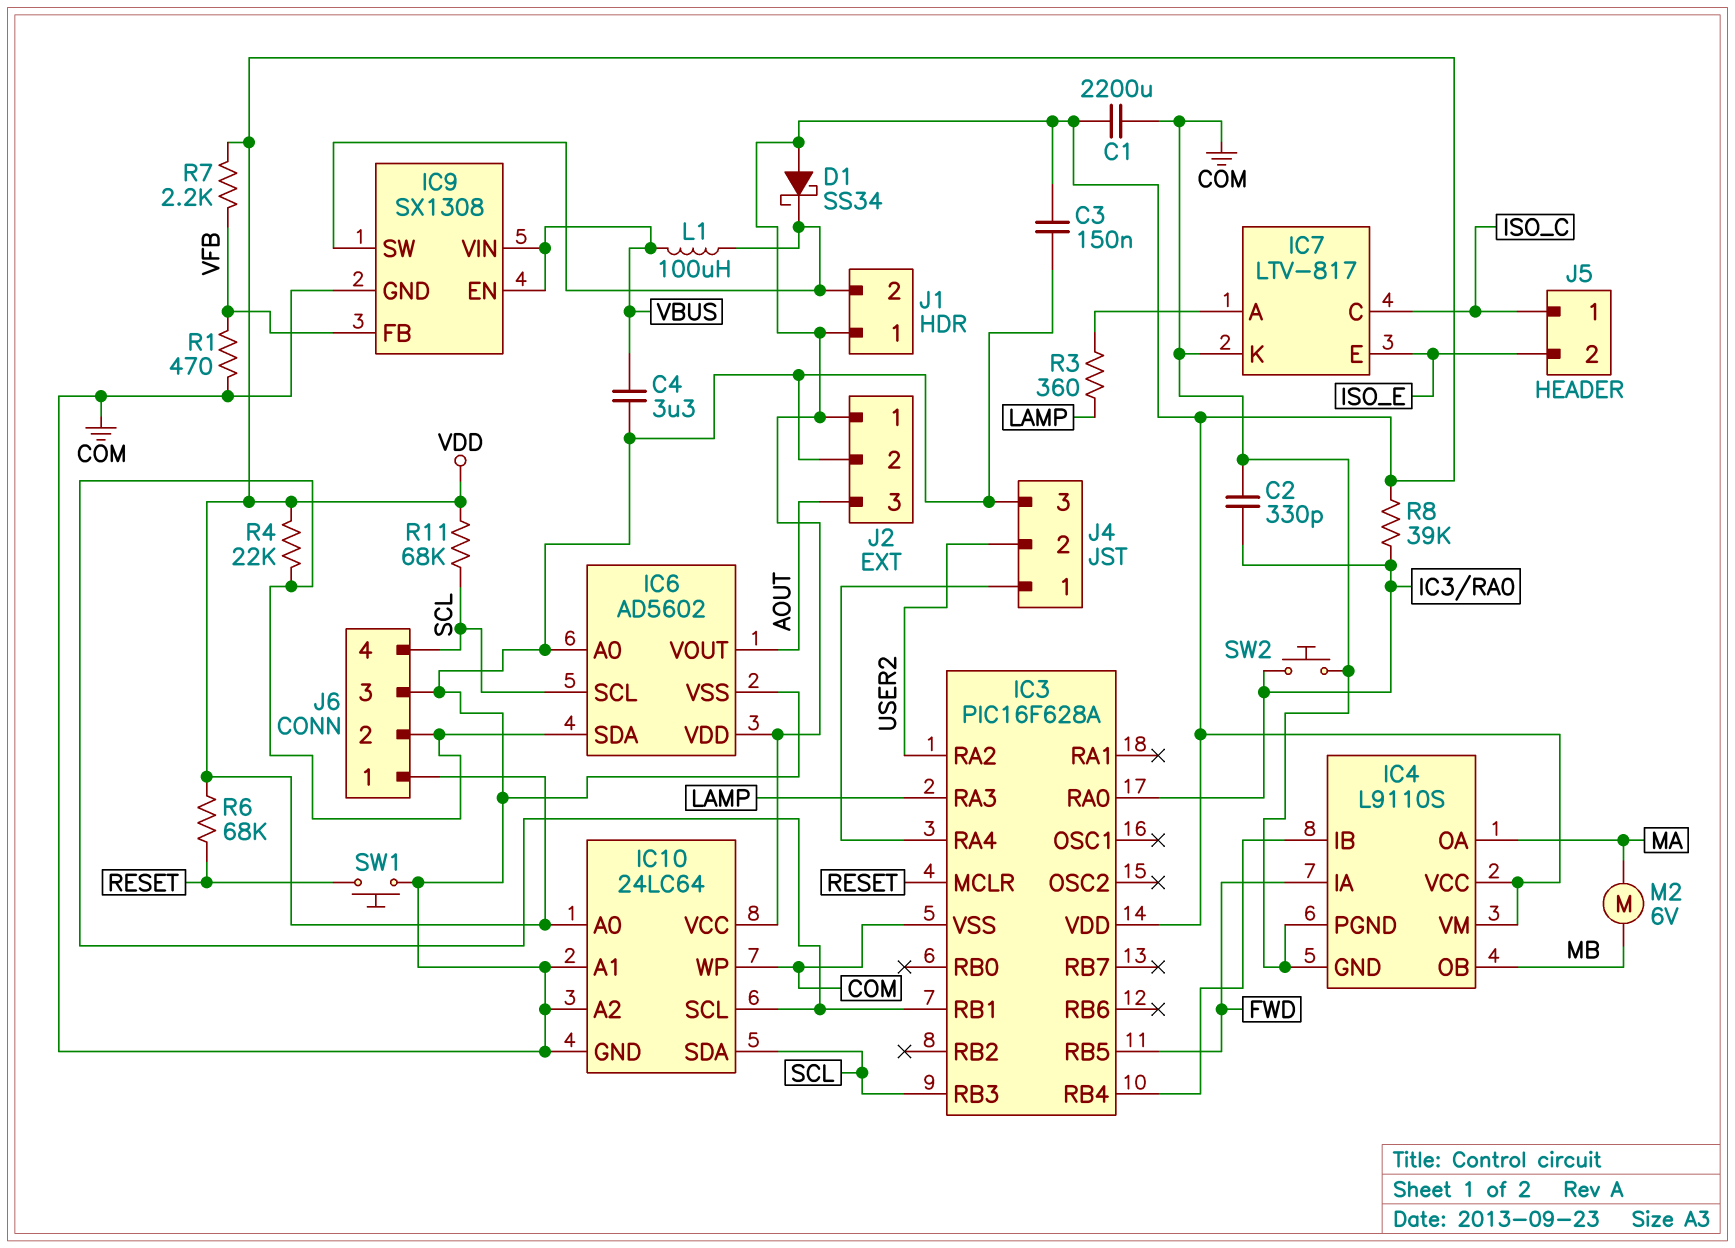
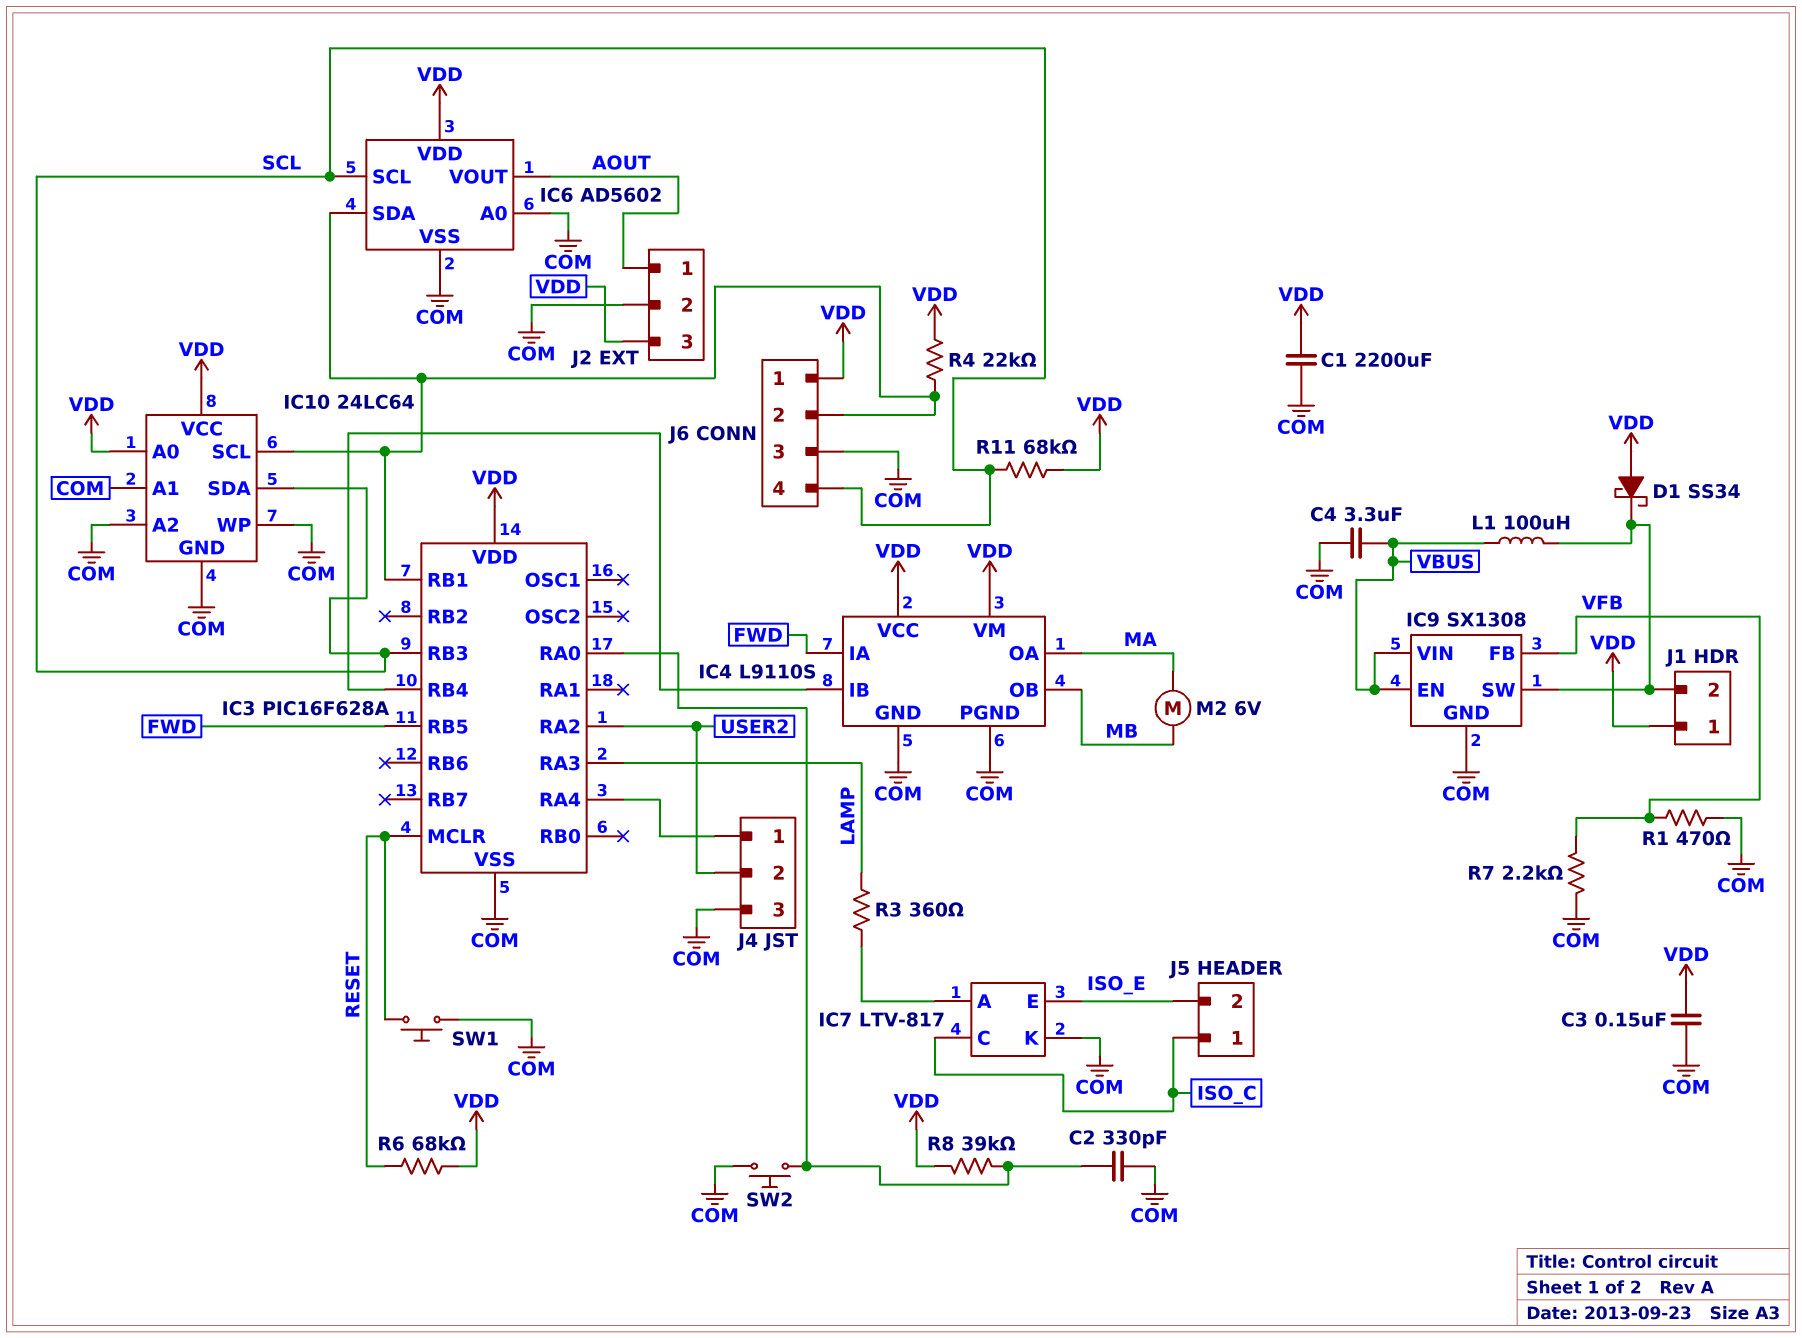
J2 pin 1: VDD -> AOUT
J2 pin 3: AOUT -> VDD
R7: 2.2k (VDD, VFB) -> 2.2k (COM, VFB)

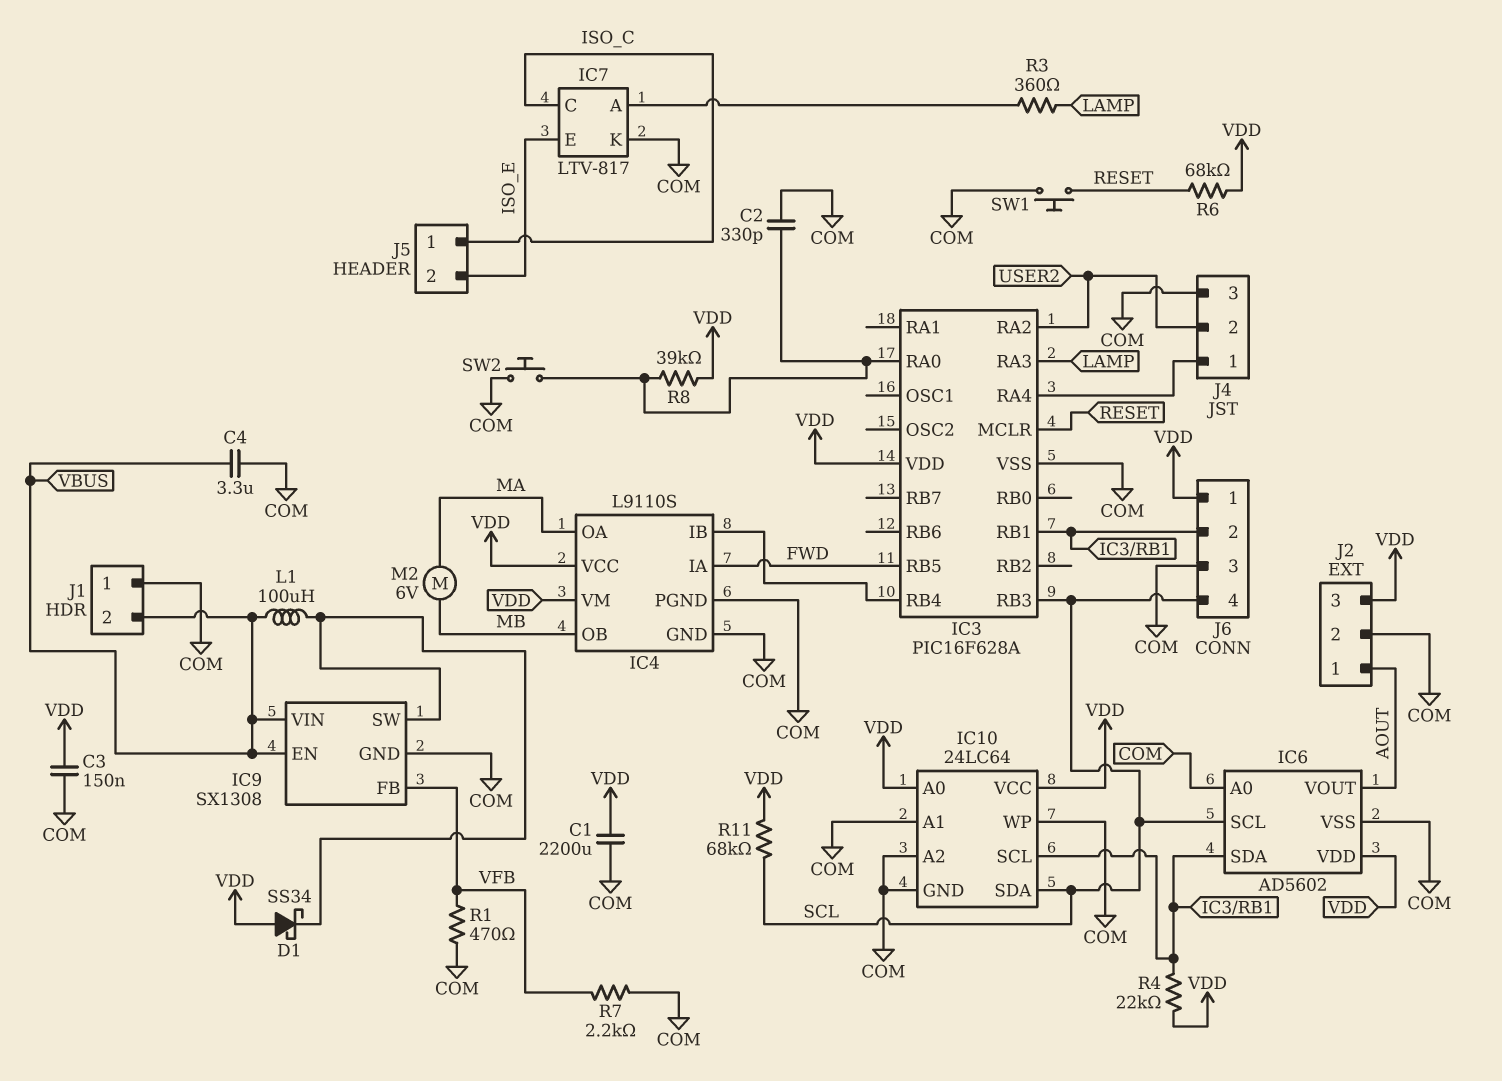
J1 pin 1: VDD -> COM
J1 pin 2: IC9/SW -> VBUS

